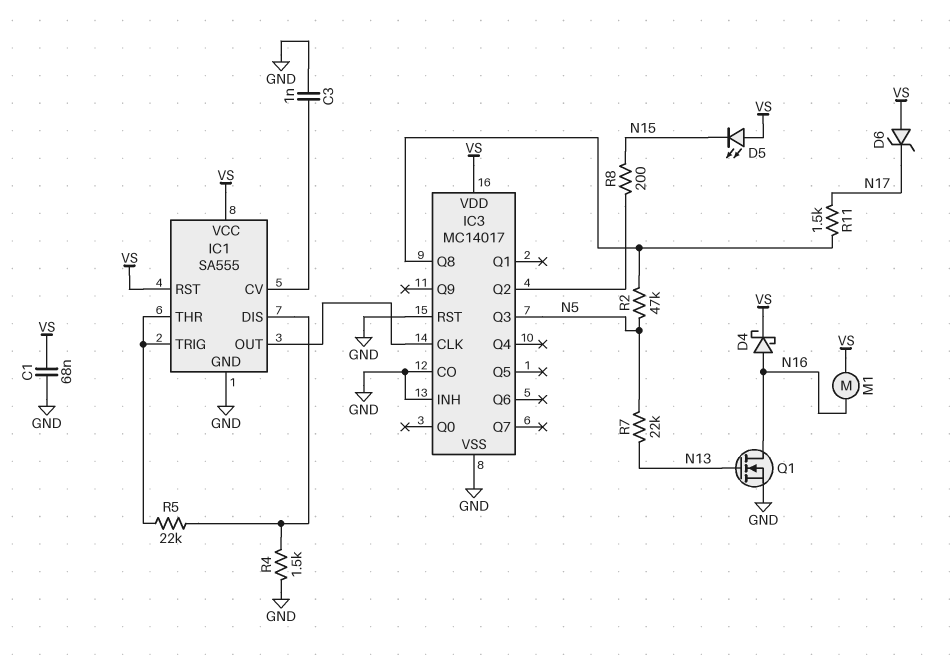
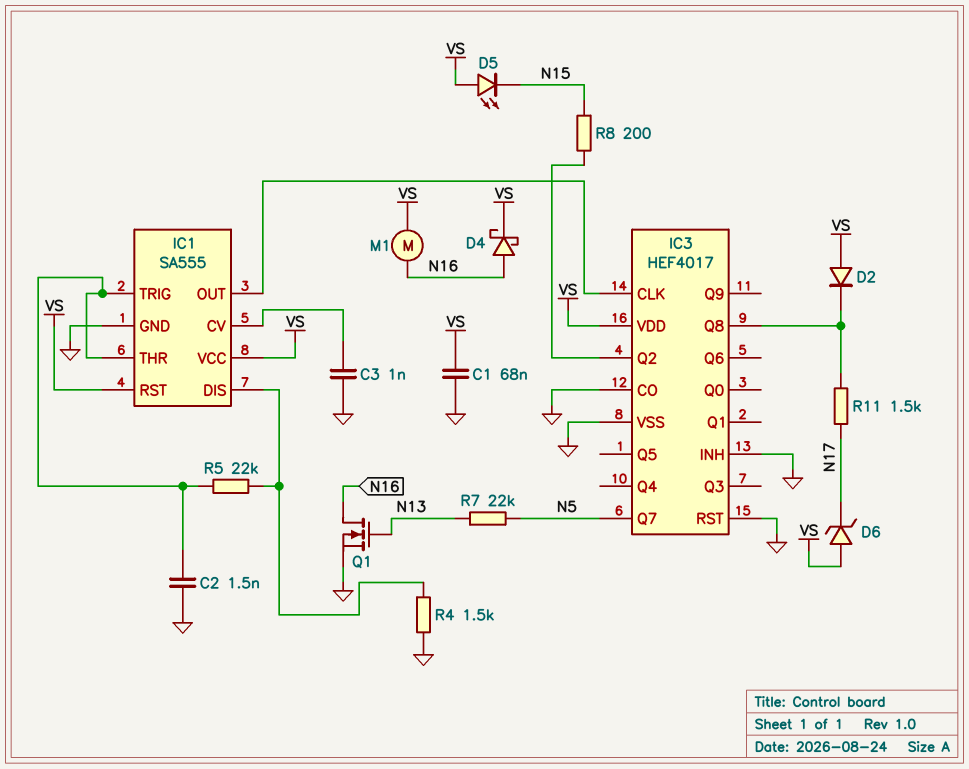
C2: none -> 1.5nF (GND, IC1/THR)
D2: none -> diode (A VS, K IC3/Q8)
IC3: MC14017 -> HEF4017
IC3 pin Q3: N5 -> none
IC3 pin Q7: none -> N5
R2: 47k (IC3/Q8, N5) -> none

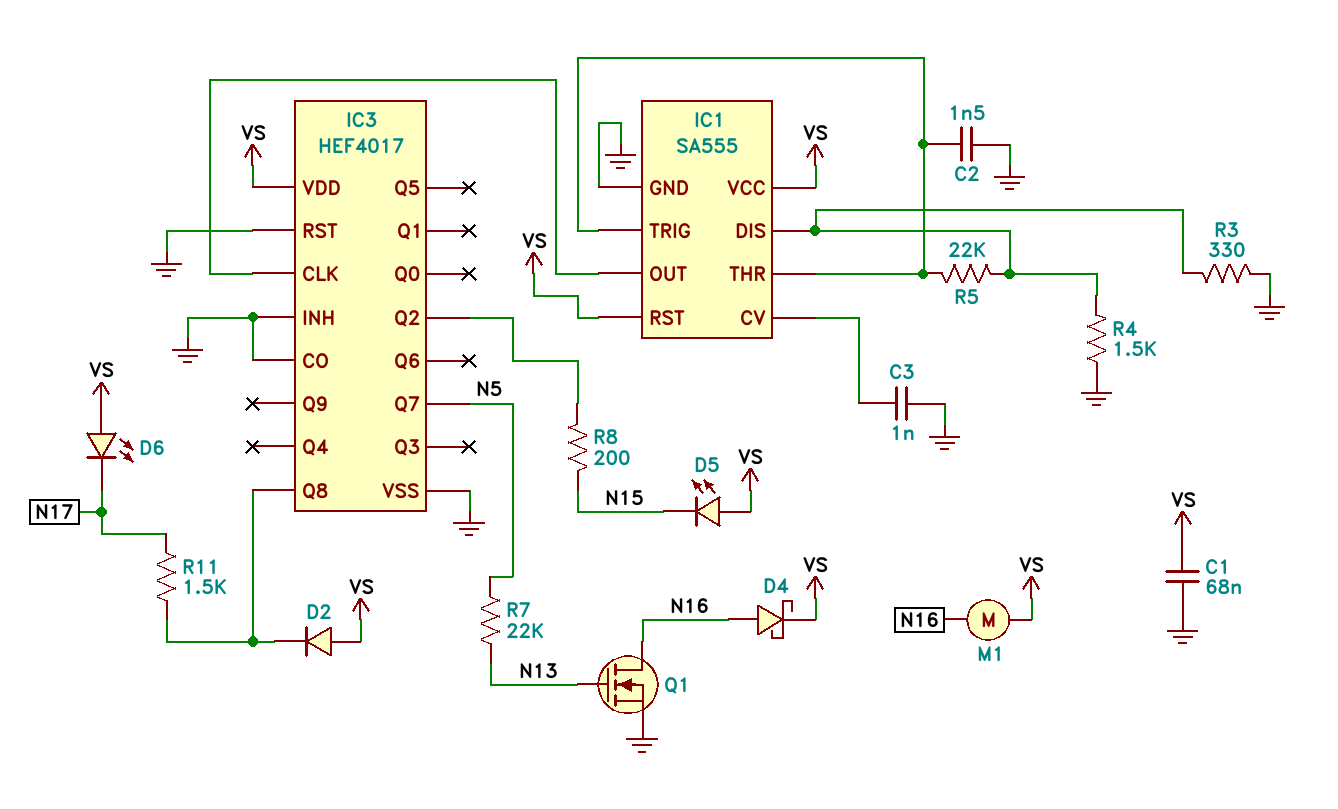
D6: zener (A VS, K N17) -> LED (A VS, K N17)
R3: none -> 330 (GND, IC1/DIS)

